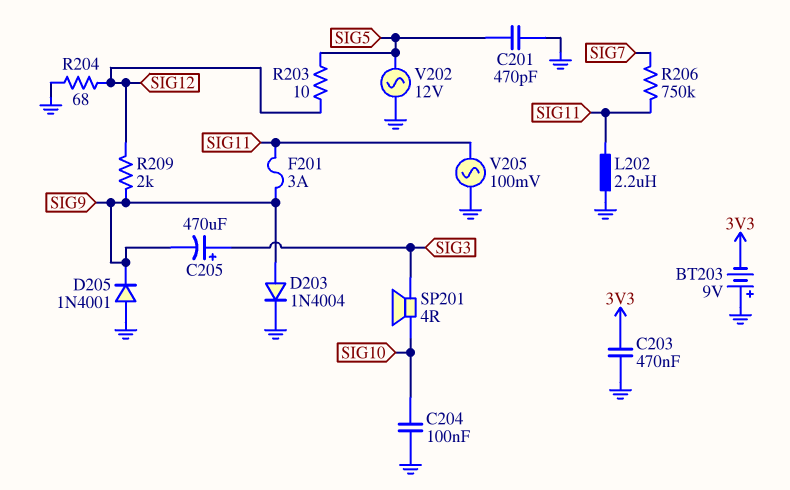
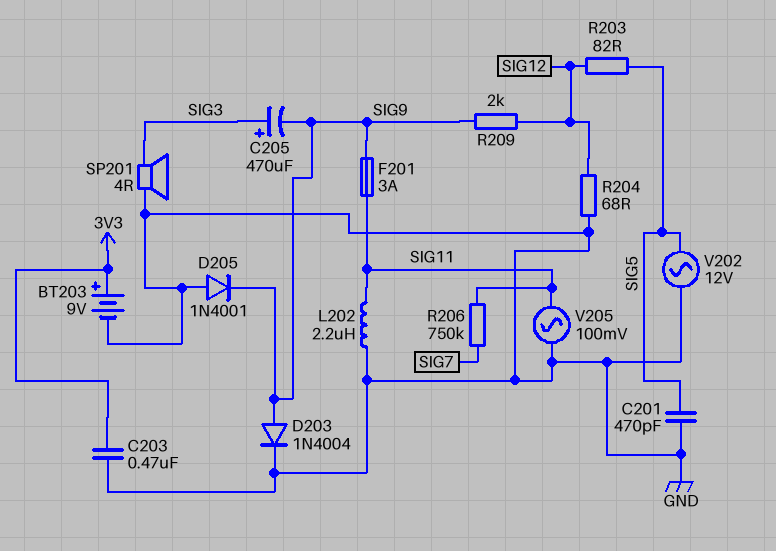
BT203: 9V (plus GND, minus 3V3) -> 9V (plus 3V3, minus GND)
C204: 100nF (GND, SIG10) -> none
R203: 10 (SIG5, SIG12) -> 82 (SIG5, SIG12)
SP201: speaker 4R (SIG3, SIG10) -> speaker 4R (GND, SIG3)

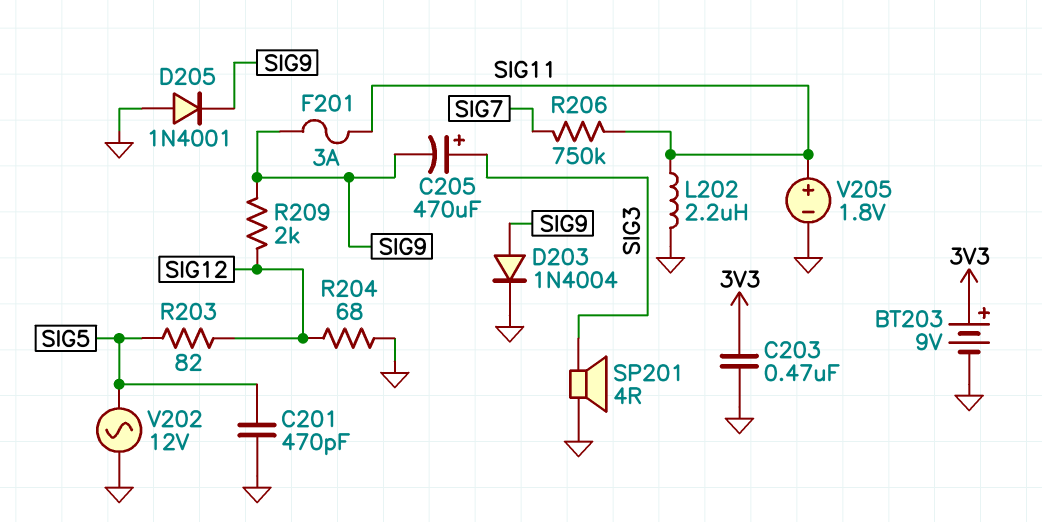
V205: AC 100mV (GND, SIG11) -> 1.8V (plus SIG11, minus GND)

